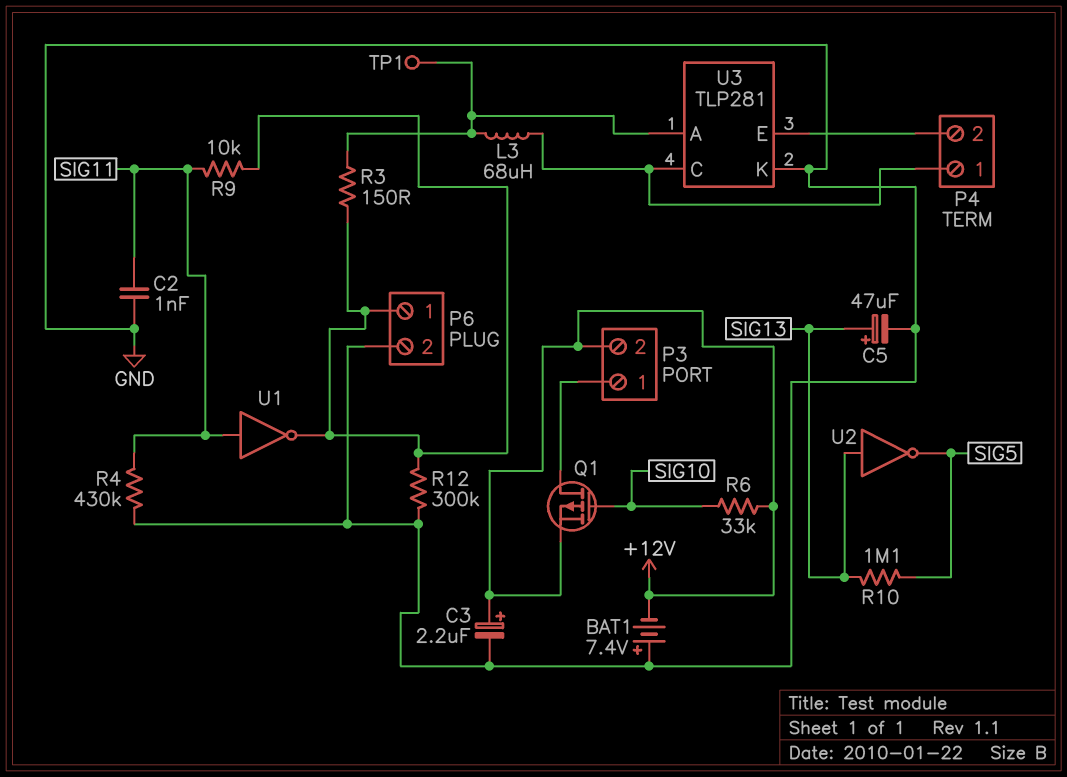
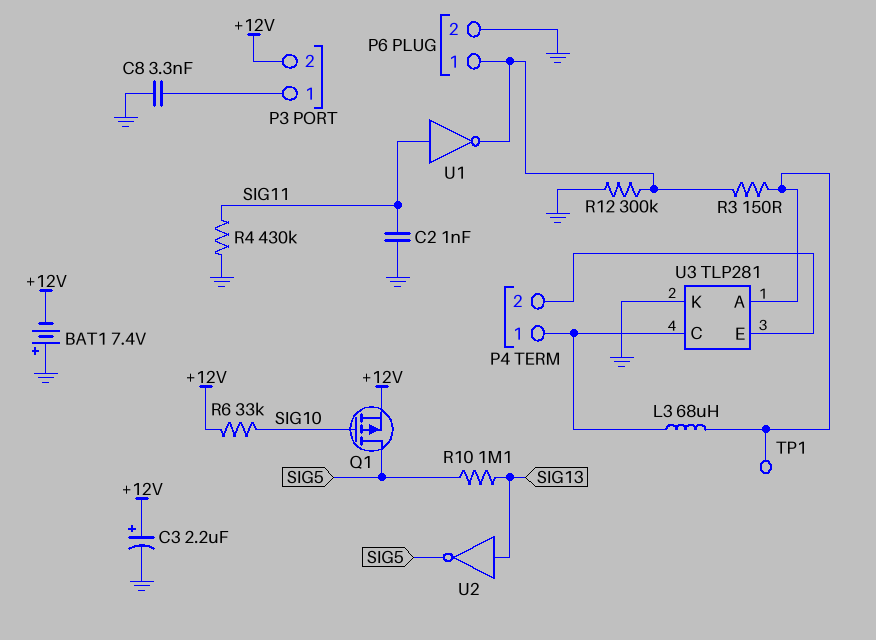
C5: 47uF (plus SIG13, minus GND) -> none
C8: none -> 3.3nF (GND, P3/1)
Q1: PMOS (G SIG10, D P3/1, S +12V) -> PMOS (G SIG10, D SIG5, S +12V)
R9: 10k (P6/1, SIG11) -> none

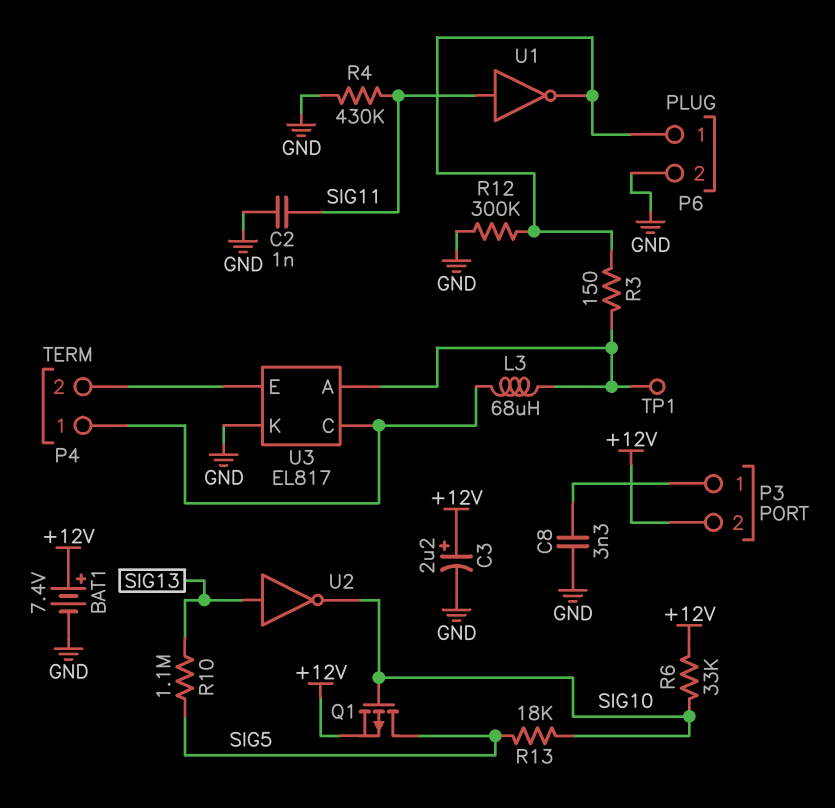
BAT1: 7.4V (plus GND, minus +12V) -> 7.4V (plus +12V, minus GND)
R13: none -> 18k (SIG5, SIG10)
U2: NOT (in SIG13, out SIG5) -> NOT (in SIG13, out SIG10)
U3: TLP281 -> EL817

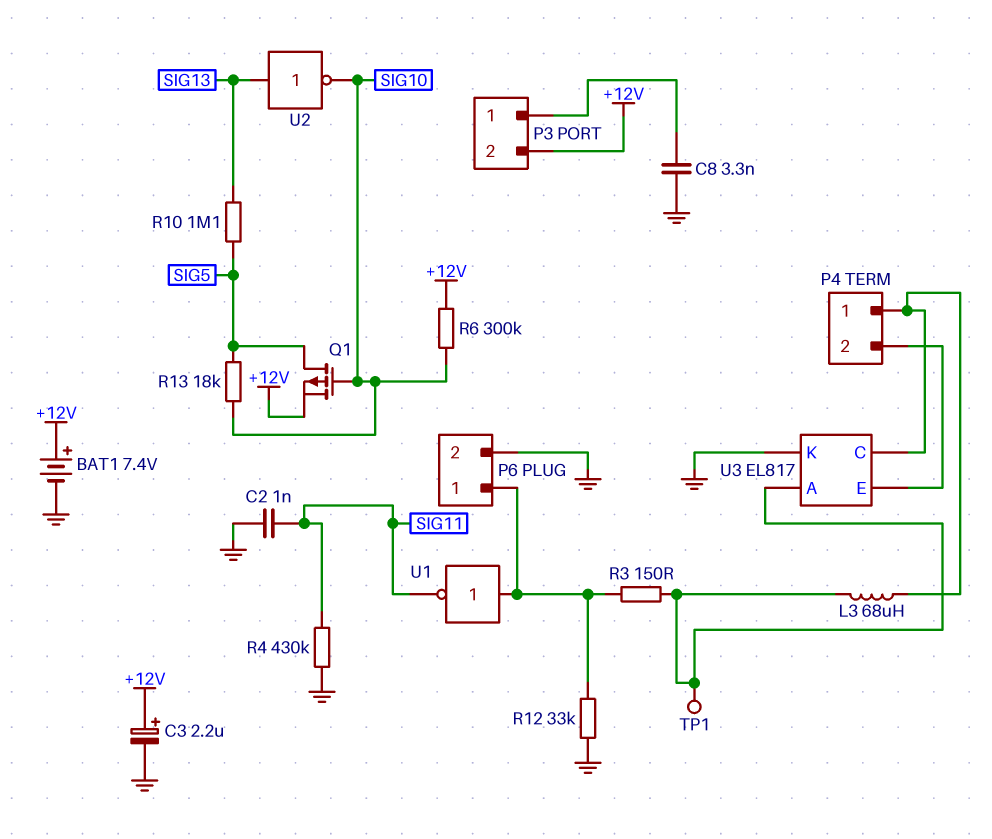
R6: 33k (+12V, SIG10) -> 300k (+12V, SIG10)
R12: 300k (GND, P6/1) -> 33k (GND, P6/1)
U1: NOT (in SIG11, out P6/1) -> NOT (in P6/1, out SIG11)

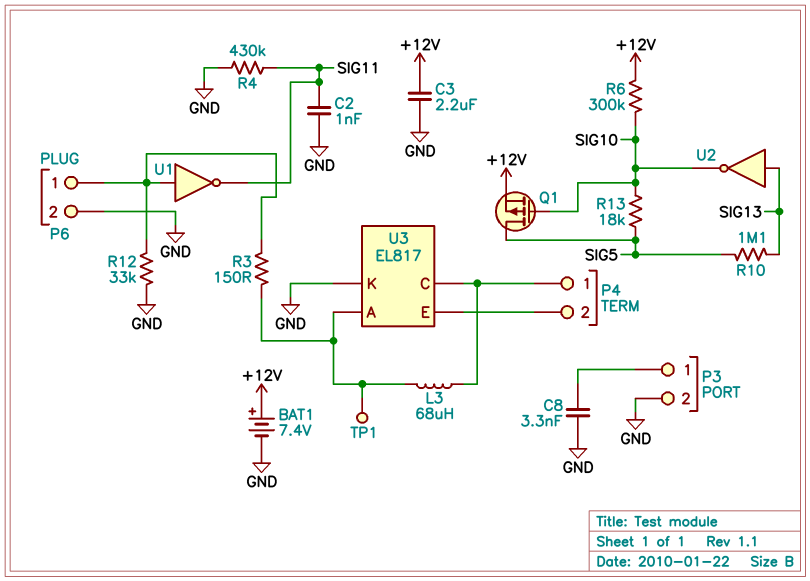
C3: 2.2uF (plus +12V, minus GND) -> 2.2uF (+12V, GND)
P3 pin 2: +12V -> GND

